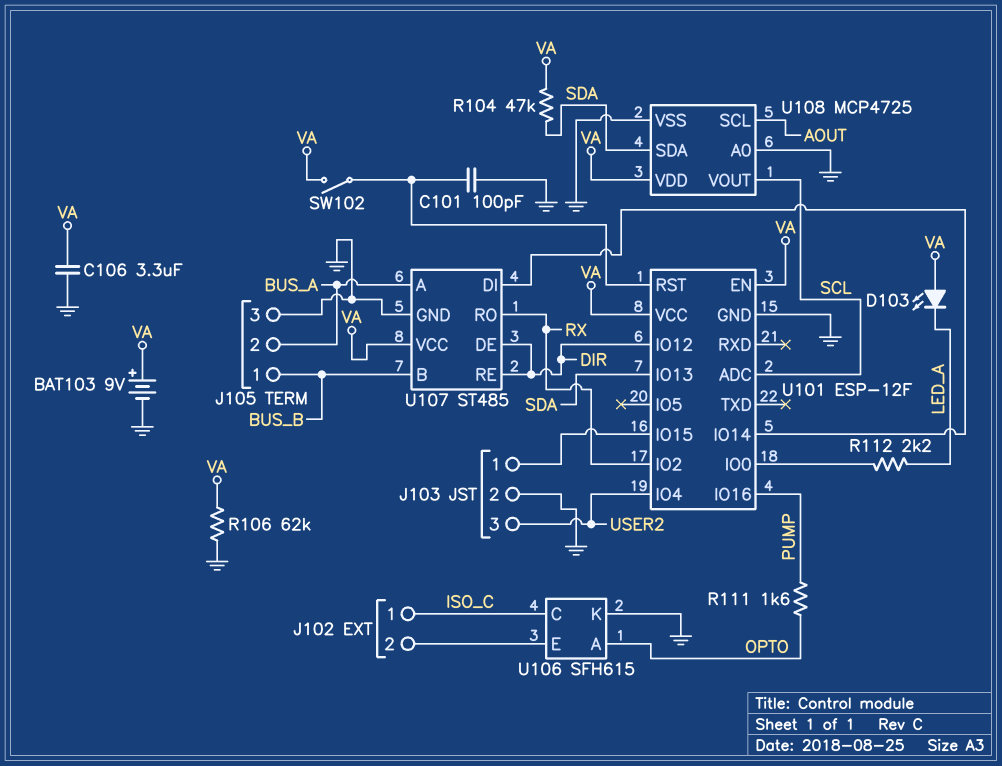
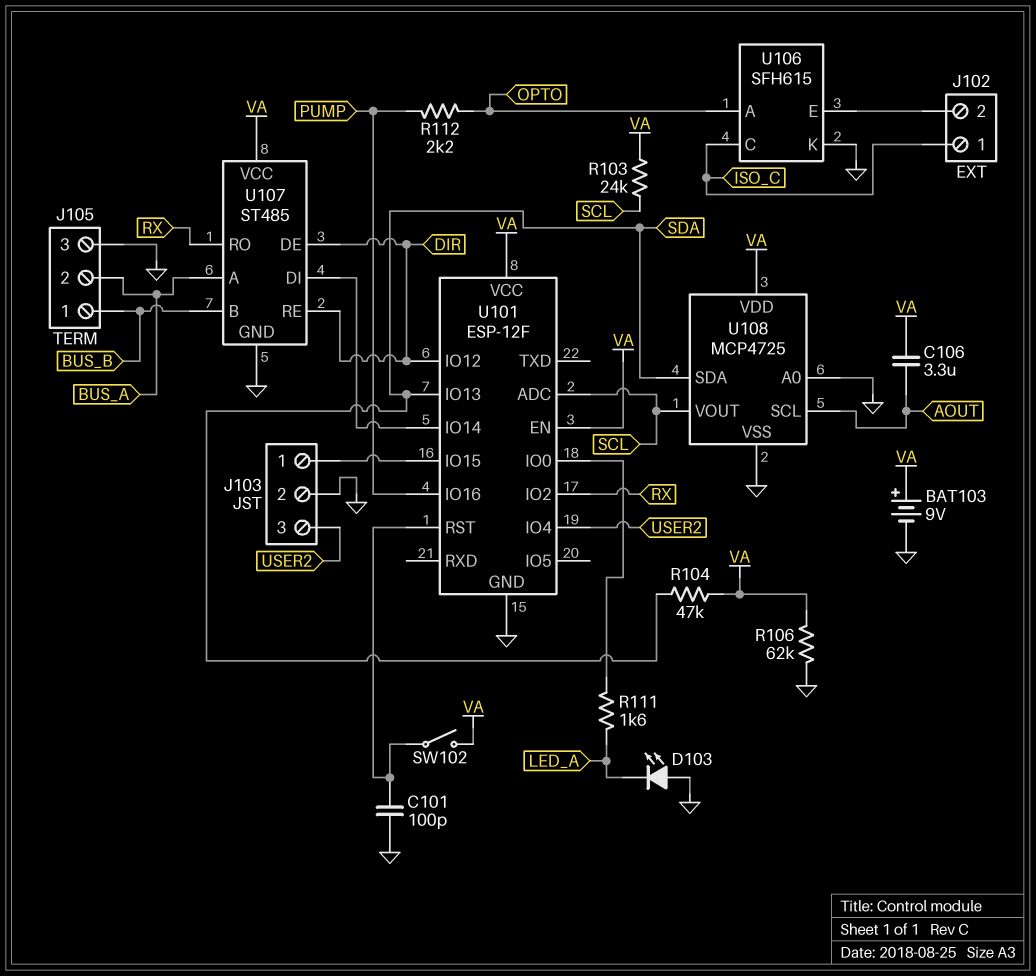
C106: 3.3uF (GND, VA) -> 3.3uF (AOUT, VA)
D103: LED (A VA, K LED_A) -> LED (A GND, K LED_A)
R103: none -> 24k (SCL, VA)
R111: 1.6k (OPTO, PUMP) -> 1.6k (LED_A, U101/IO0)
R112: 2.2k (LED_A, U101/IO0) -> 2.2k (OPTO, PUMP)

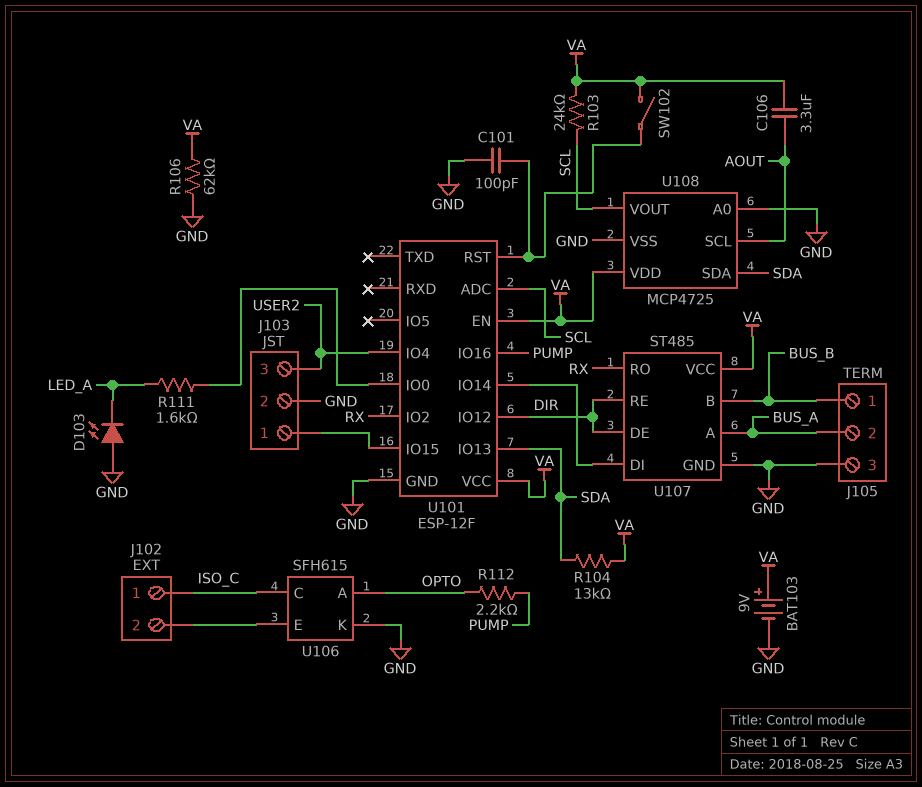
R104: 47k (SDA, VA) -> 13k (SDA, VA)

